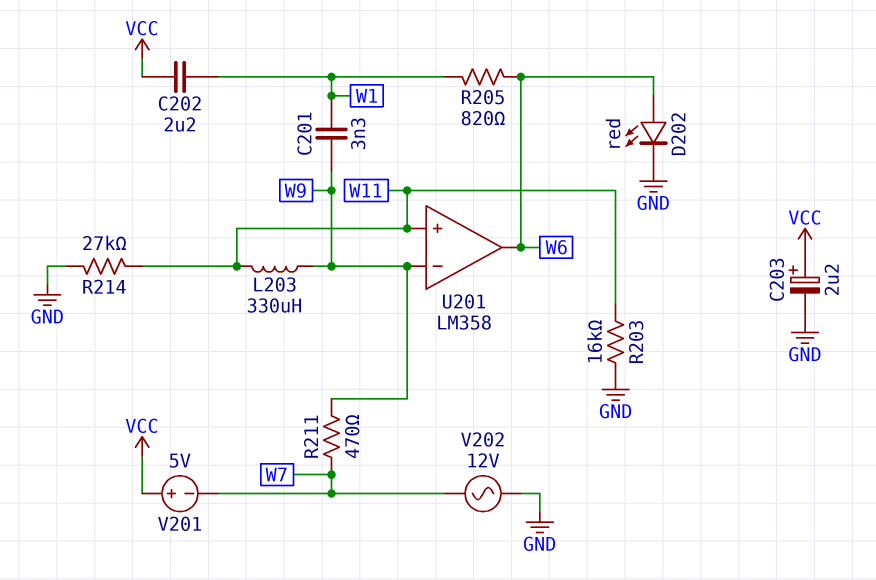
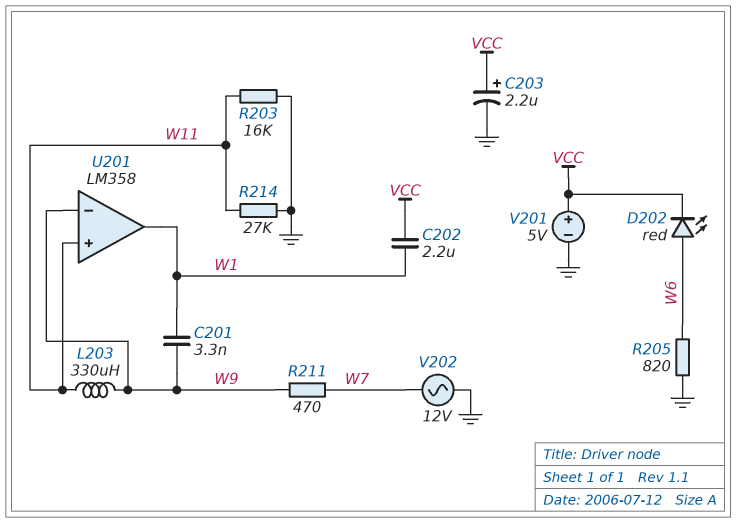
D202: LED red (A W6, K GND) -> LED red (A W6, K VCC)
R205: 820 (W1, W6) -> 820 (GND, W6)
U201 pin out: W6 -> W1
V201: 5V (plus VCC, minus W7) -> 5V (plus VCC, minus GND)

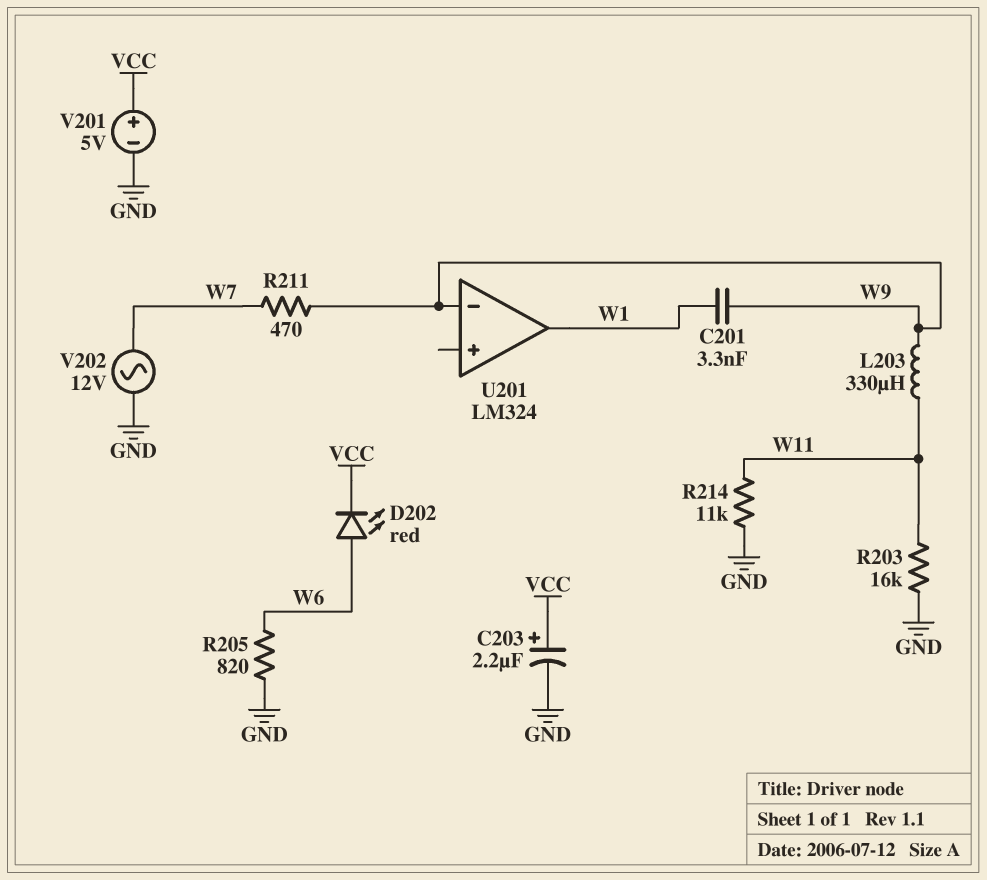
C202: 2.2uF (VCC, W1) -> none
R214: 27k (GND, W11) -> 11k (GND, W11)
U201: LM358 -> LM324
U201 pin in+: W11 -> none

